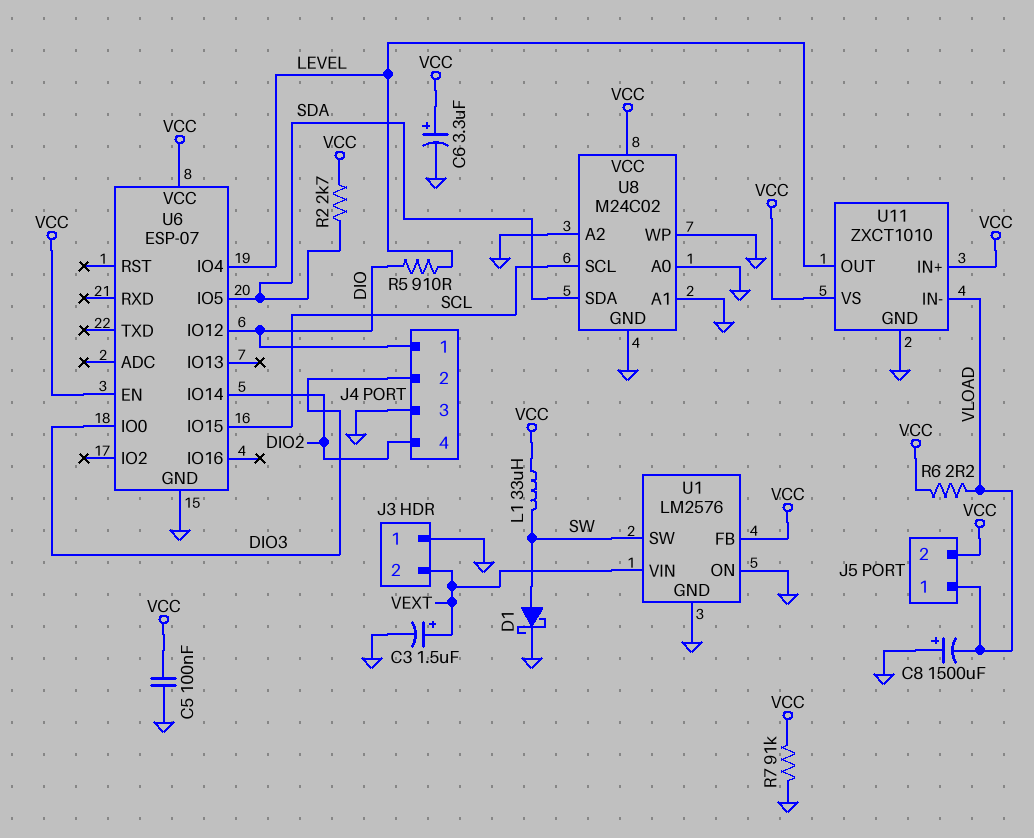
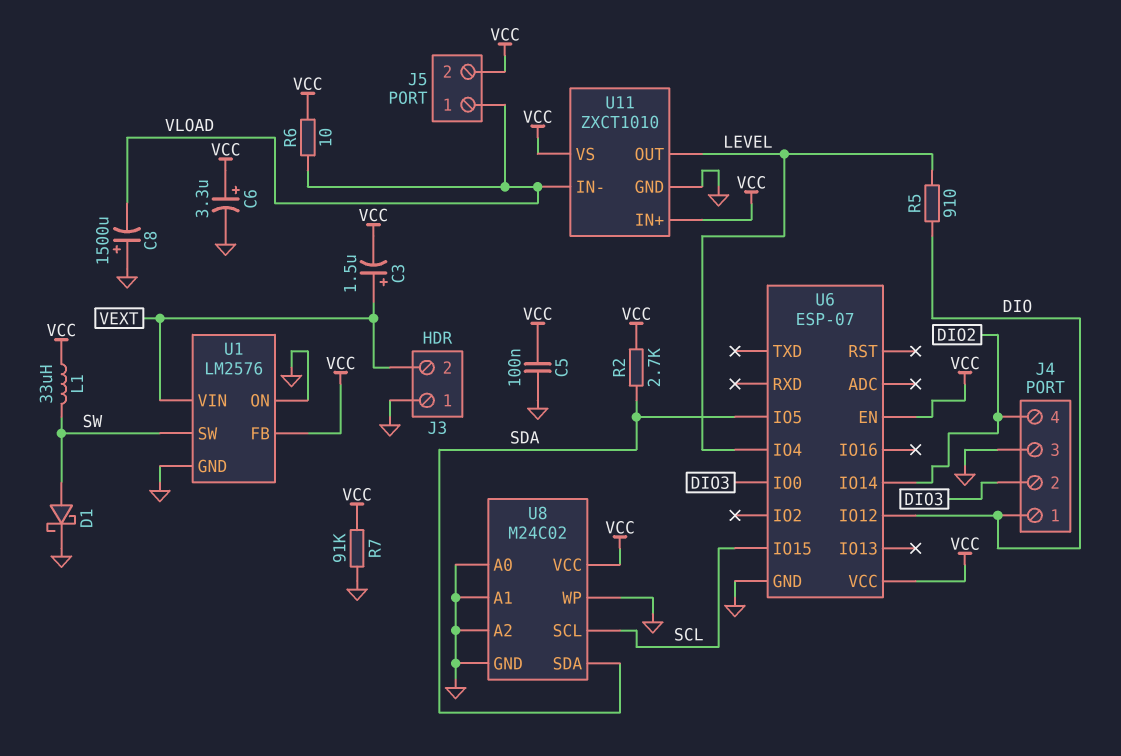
C3: 1.5uF (plus VEXT, minus GND) -> 1.5uF (plus VEXT, minus VCC)
R6: 2.2 (VCC, VLOAD) -> 10 (VCC, VLOAD)

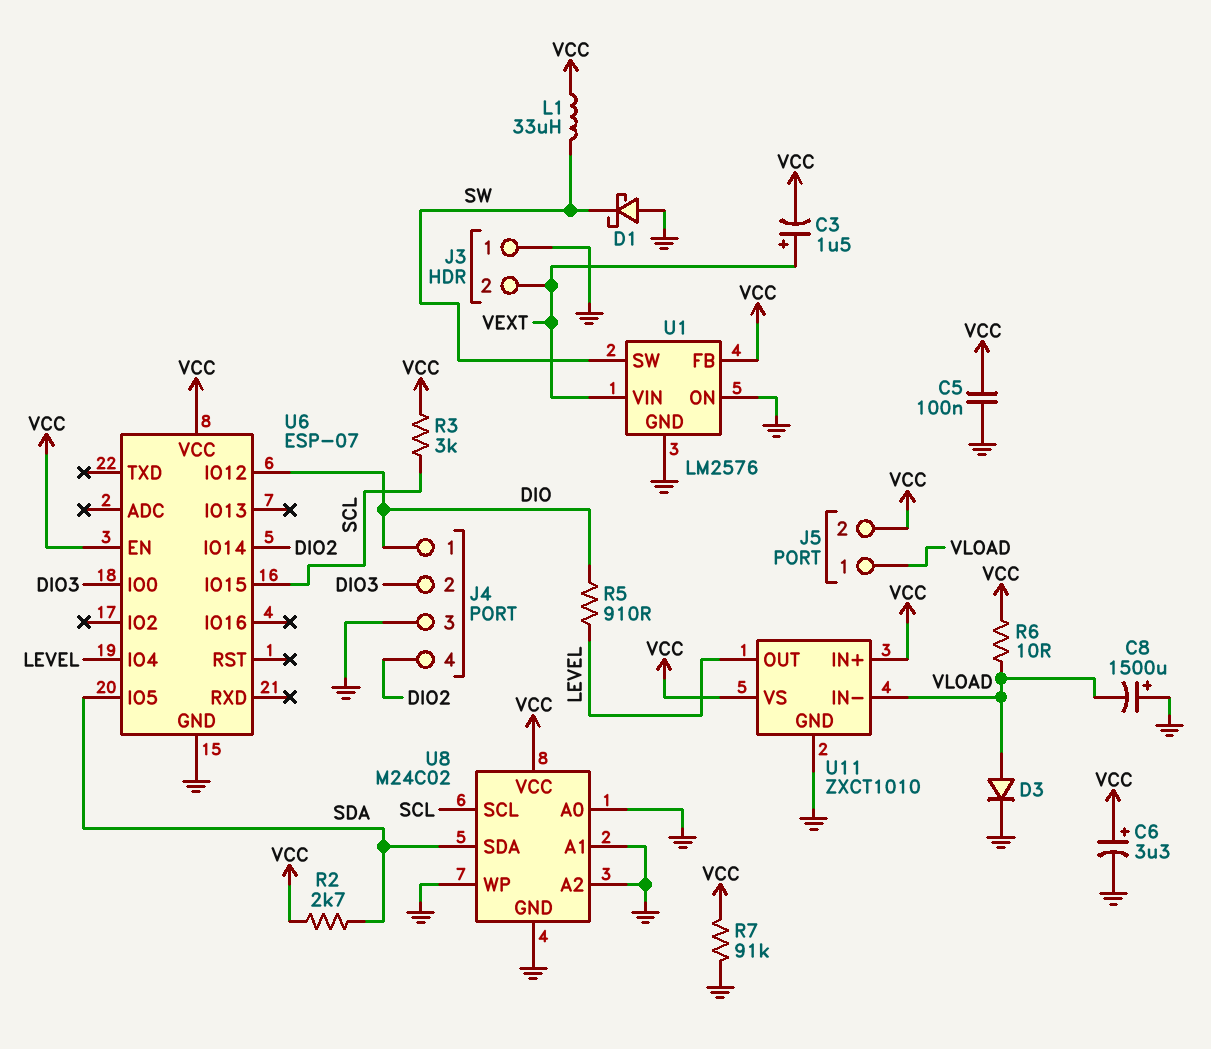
D1: schottky (A SW, K GND) -> schottky (A GND, K SW)
D3: none -> diode (A VLOAD, K GND)
R3: none -> 3k (SCL, VCC)

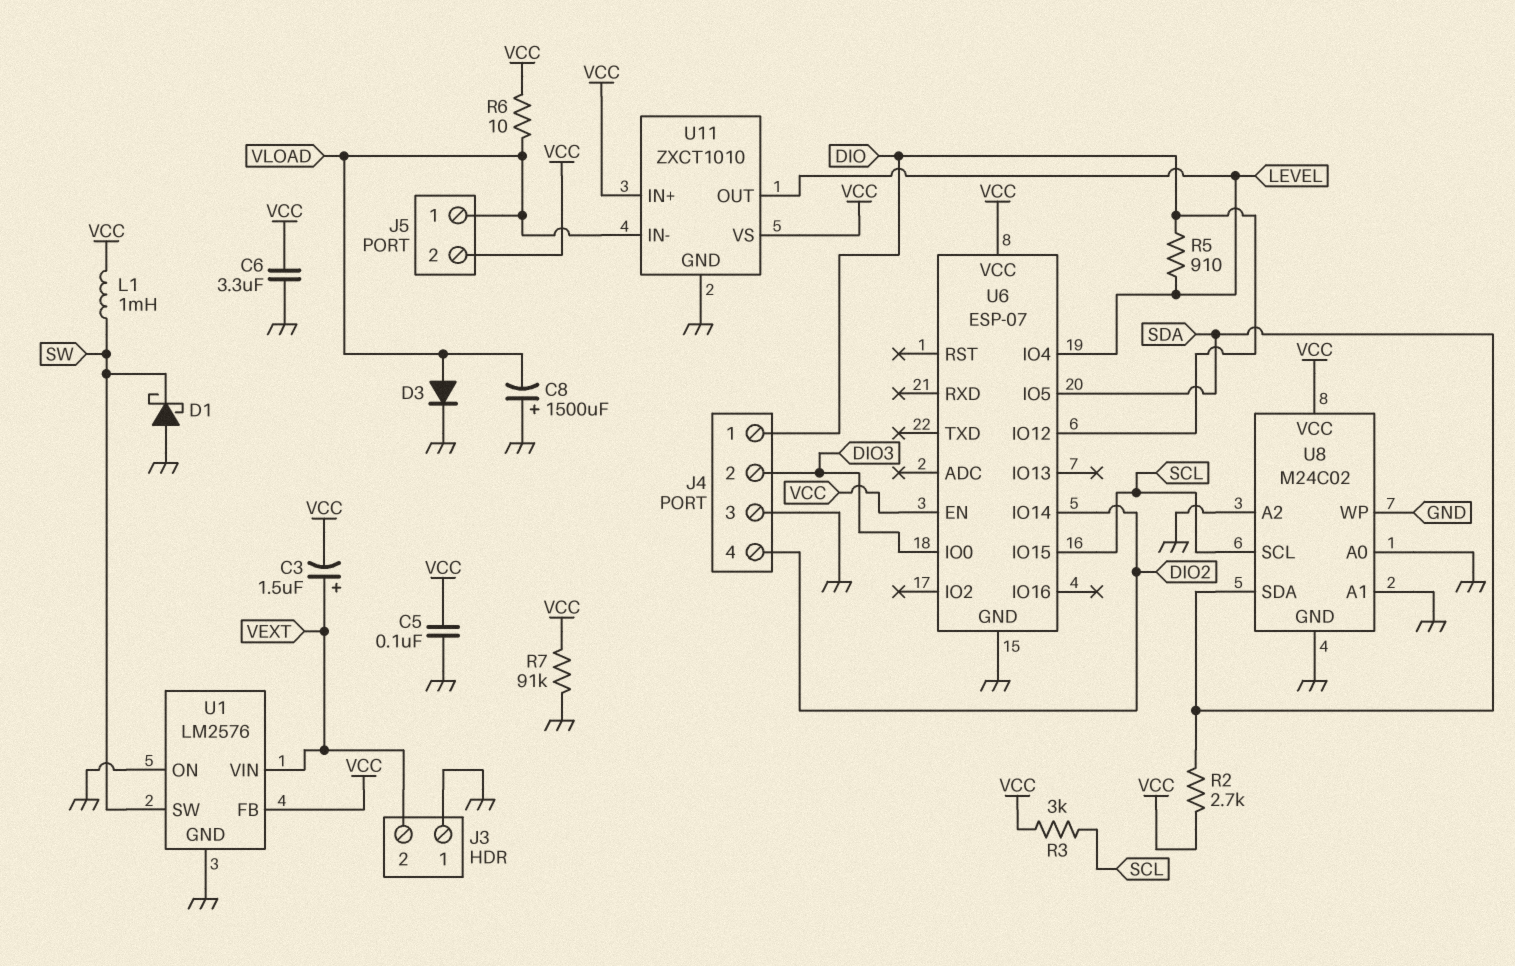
C6: 3.3uF (plus VCC, minus GND) -> 3.3uF (GND, VCC)
L1: 33uH (SW, VCC) -> 1mH (SW, VCC)

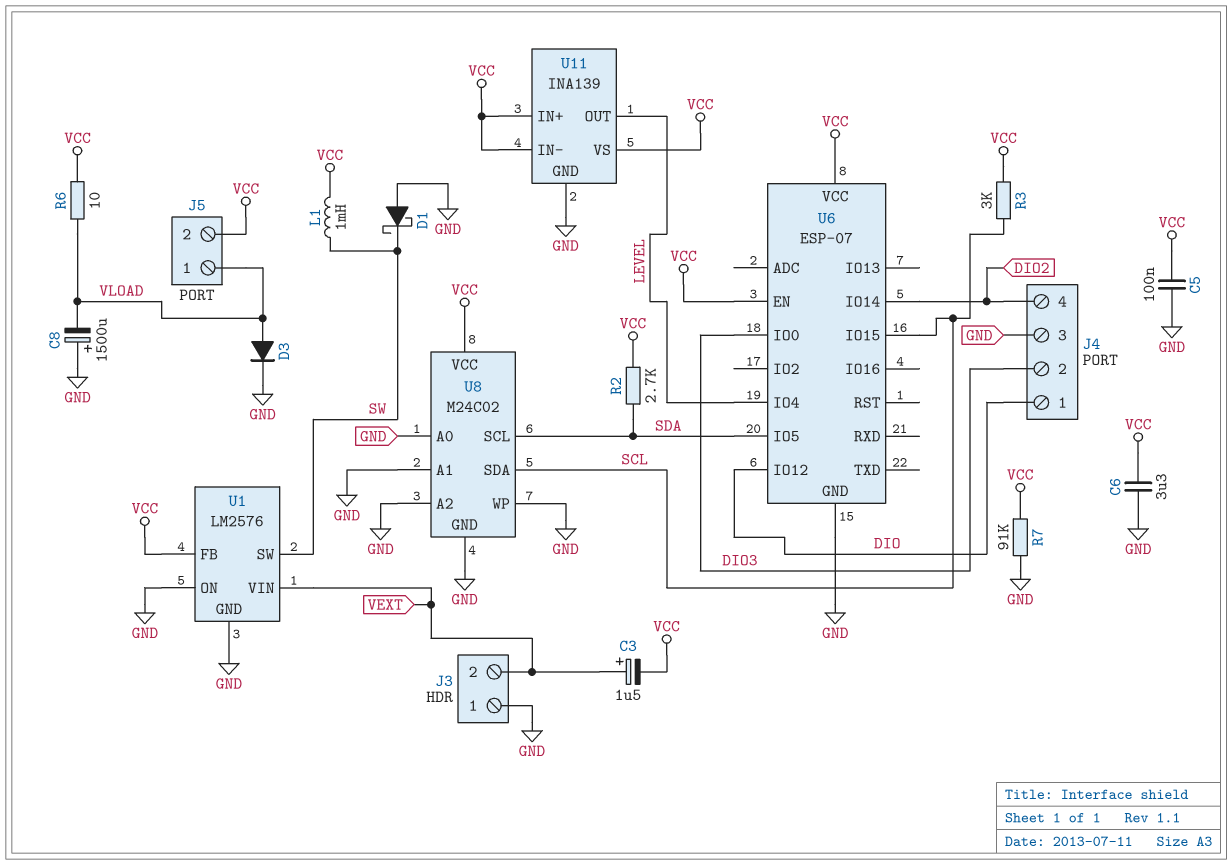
R5: 910 (DIO, LEVEL) -> none
U8 pin SCL: SCL -> SDA
U8 pin SDA: SDA -> SCL
U11: ZXCT1010 -> INA139
U11 pin IN-: VLOAD -> VCC

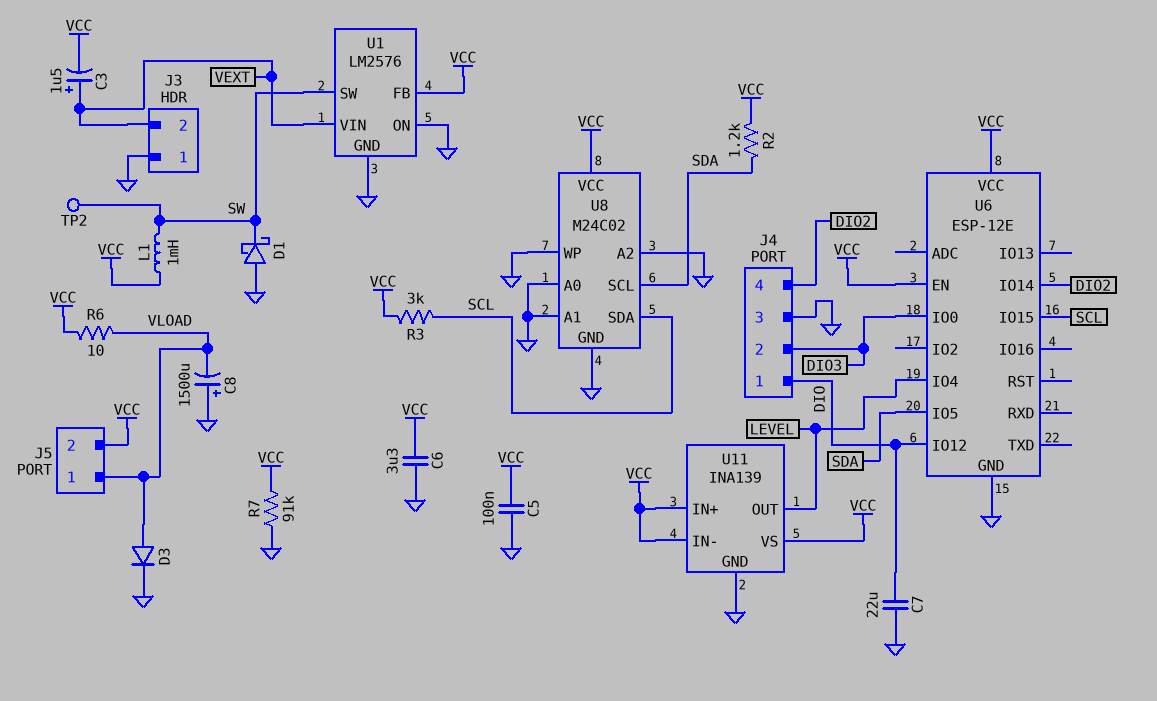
C7: none -> 22uF (DIO, GND)
R2: 2.7k (SDA, VCC) -> 1.2k (SDA, VCC)
TP2: none -> test point (SW)
U6: ESP-07 -> ESP-12E

